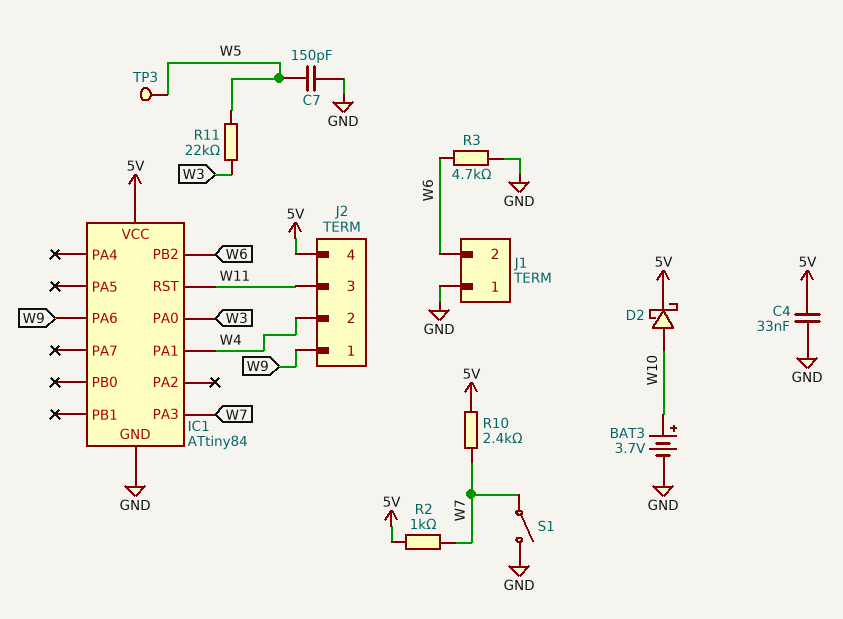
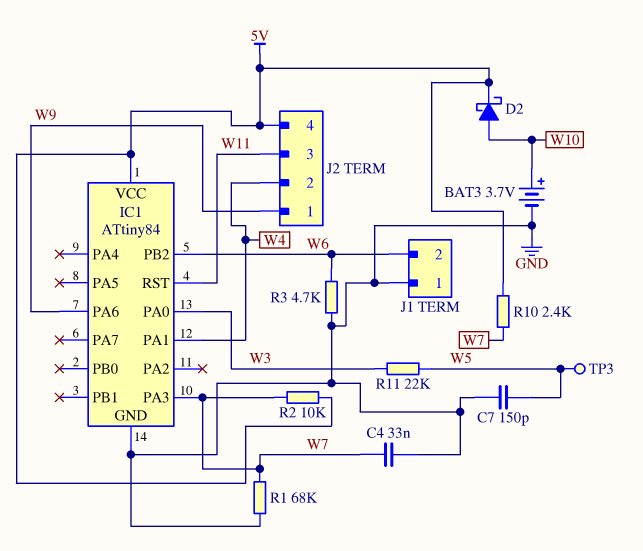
C4: 33nF (5V, GND) -> 33nF (GND, W7)
R1: none -> 68k (GND, W7)
R2: 1k (5V, W7) -> 10k (5V, W7)
S1: switch (GND, W7) -> none

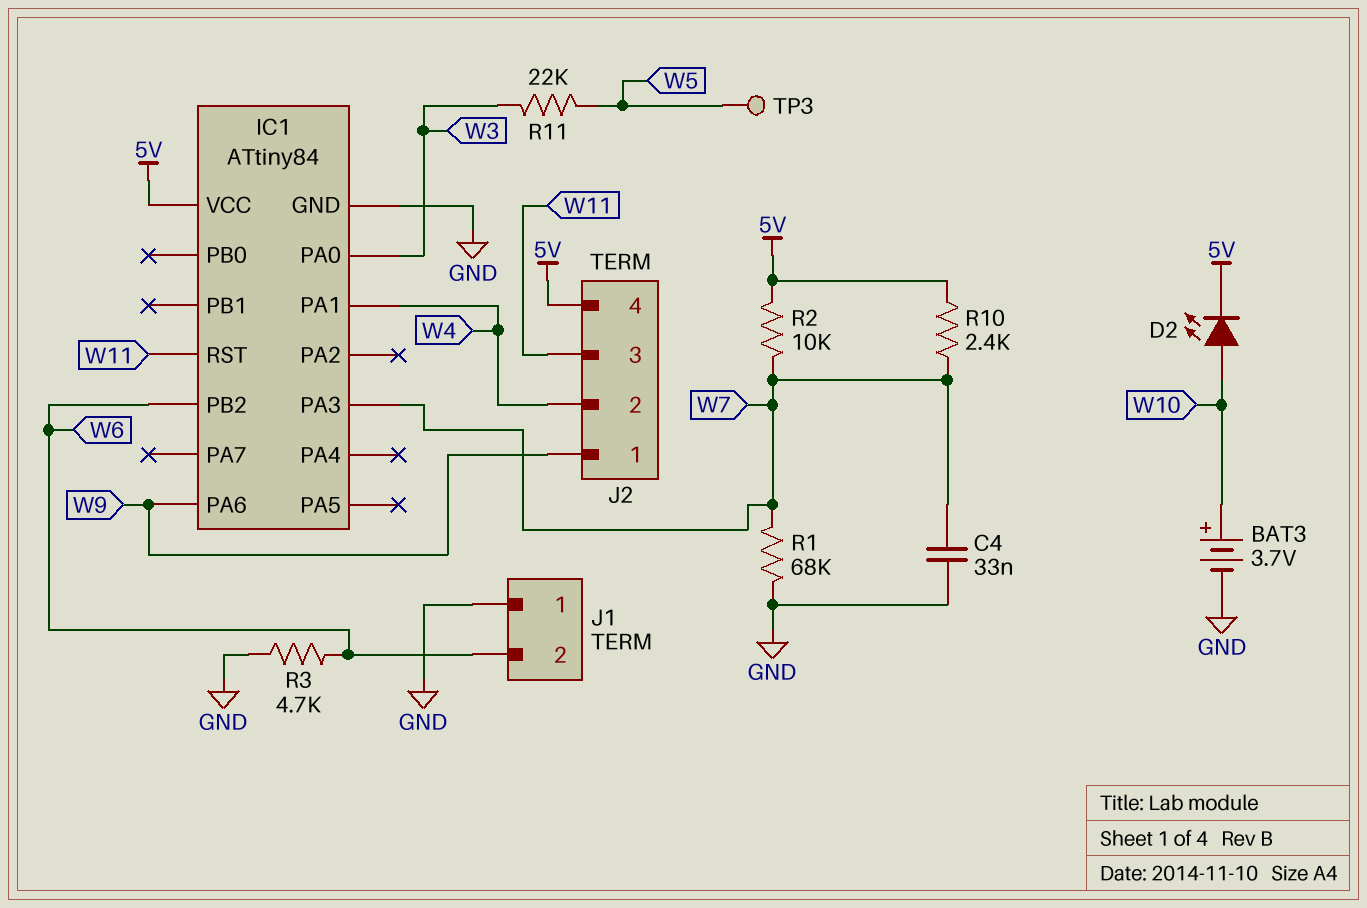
C7: 150pF (GND, W5) -> none
D2: schottky (A W10, K 5V) -> LED (A W10, K 5V)

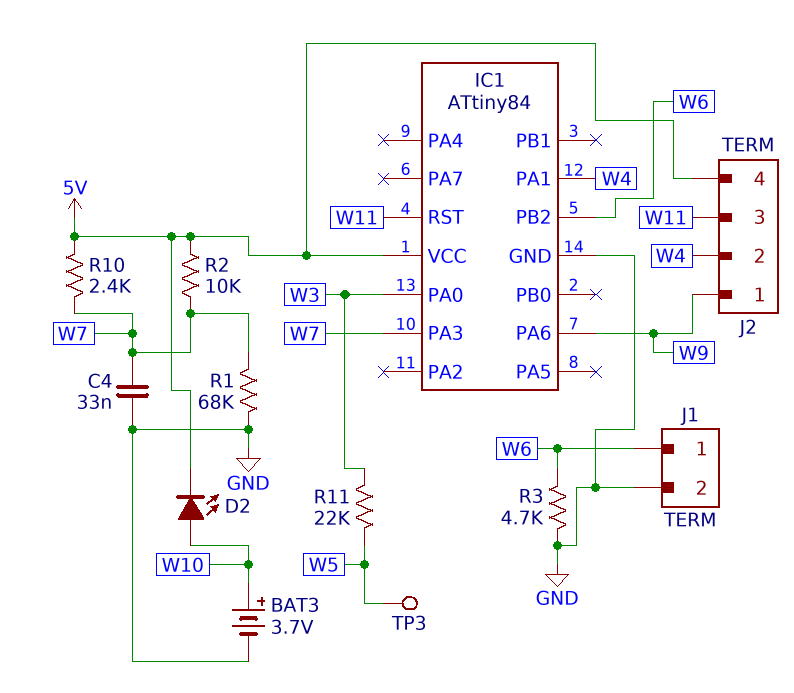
J1 pin 1: GND -> W6
J1 pin 2: W6 -> GND

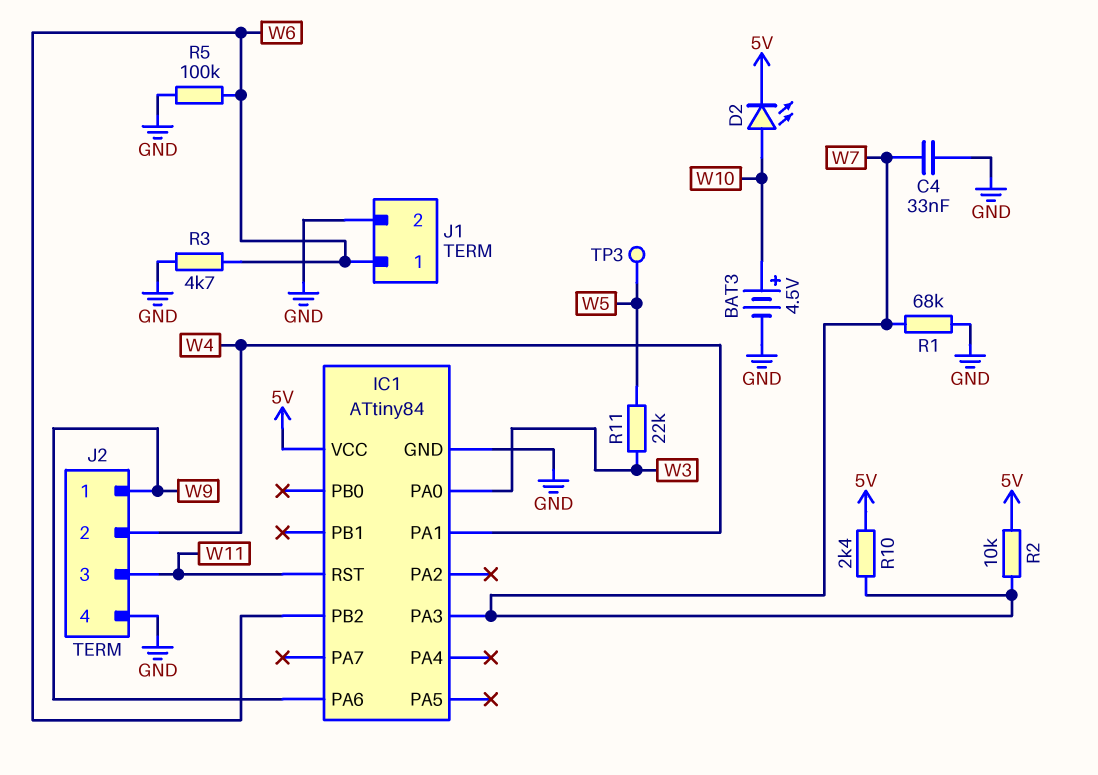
BAT3: 3.7V (plus W10, minus GND) -> 4.5V (plus W10, minus GND)
J2 pin 4: 5V -> GND
R5: none -> 100k (GND, W6)

